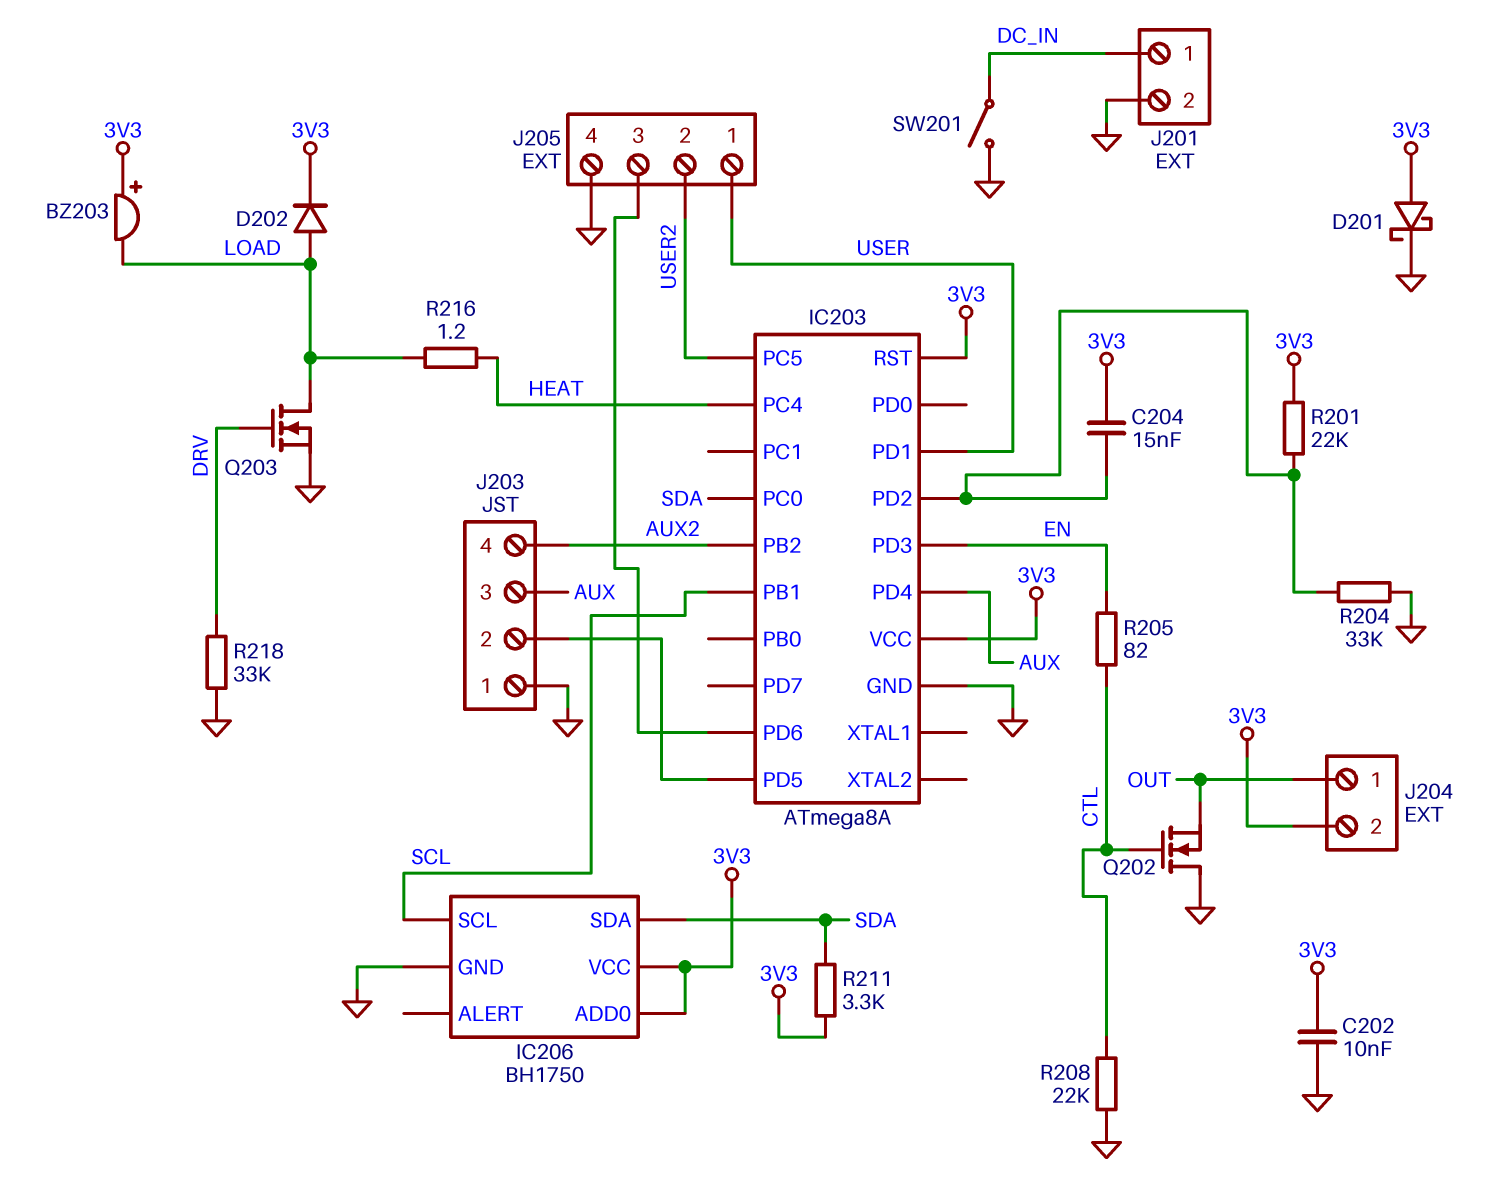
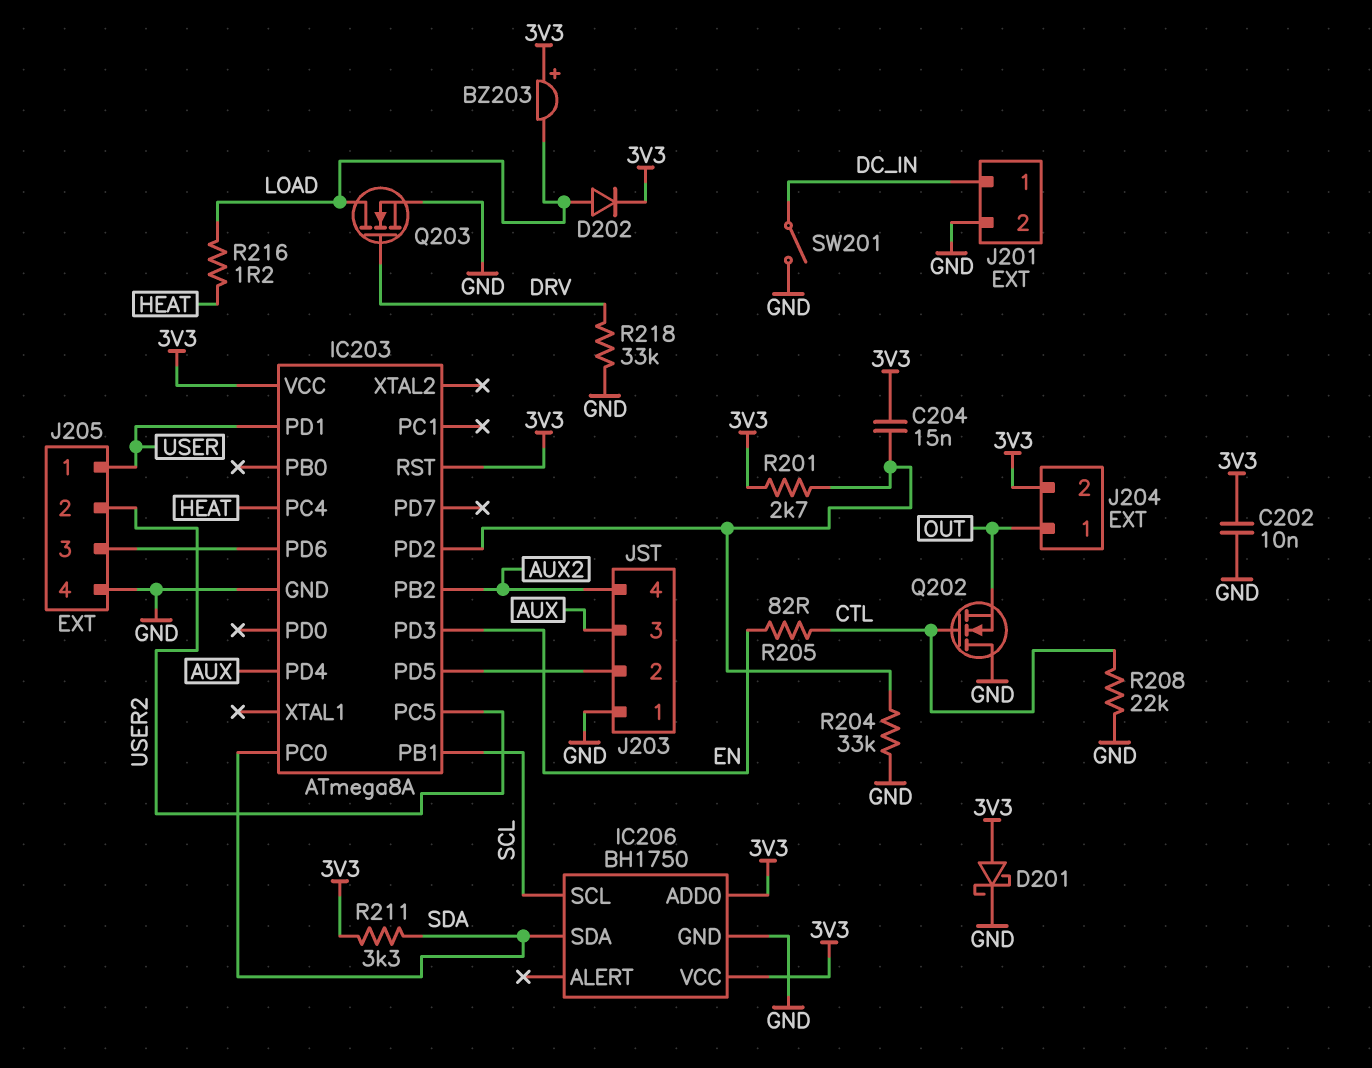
R201: 22k (3V3, IC203/PD2) -> 2.7k (3V3, IC203/PD2)

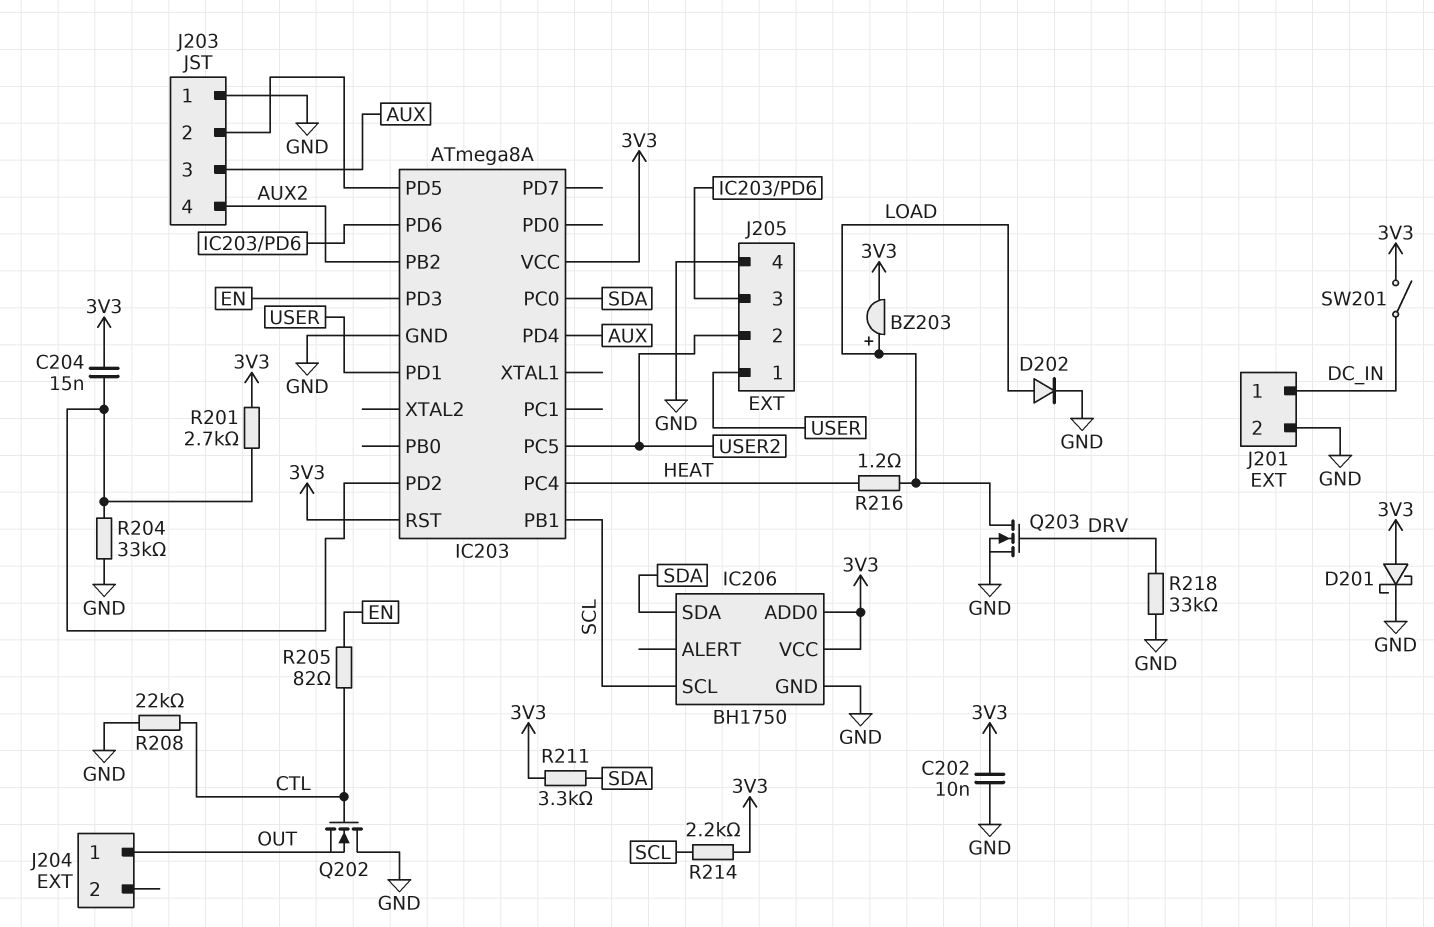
BZ203: buzzer (plus 3V3, minus LOAD) -> buzzer (plus LOAD, minus 3V3)
D202: diode (A LOAD, K 3V3) -> diode (A LOAD, K GND)
J204 pin 2: 3V3 -> none
R214: none -> 2.2k (3V3, SCL)
SW201: switch (DC_IN, GND) -> switch (3V3, DC_IN)

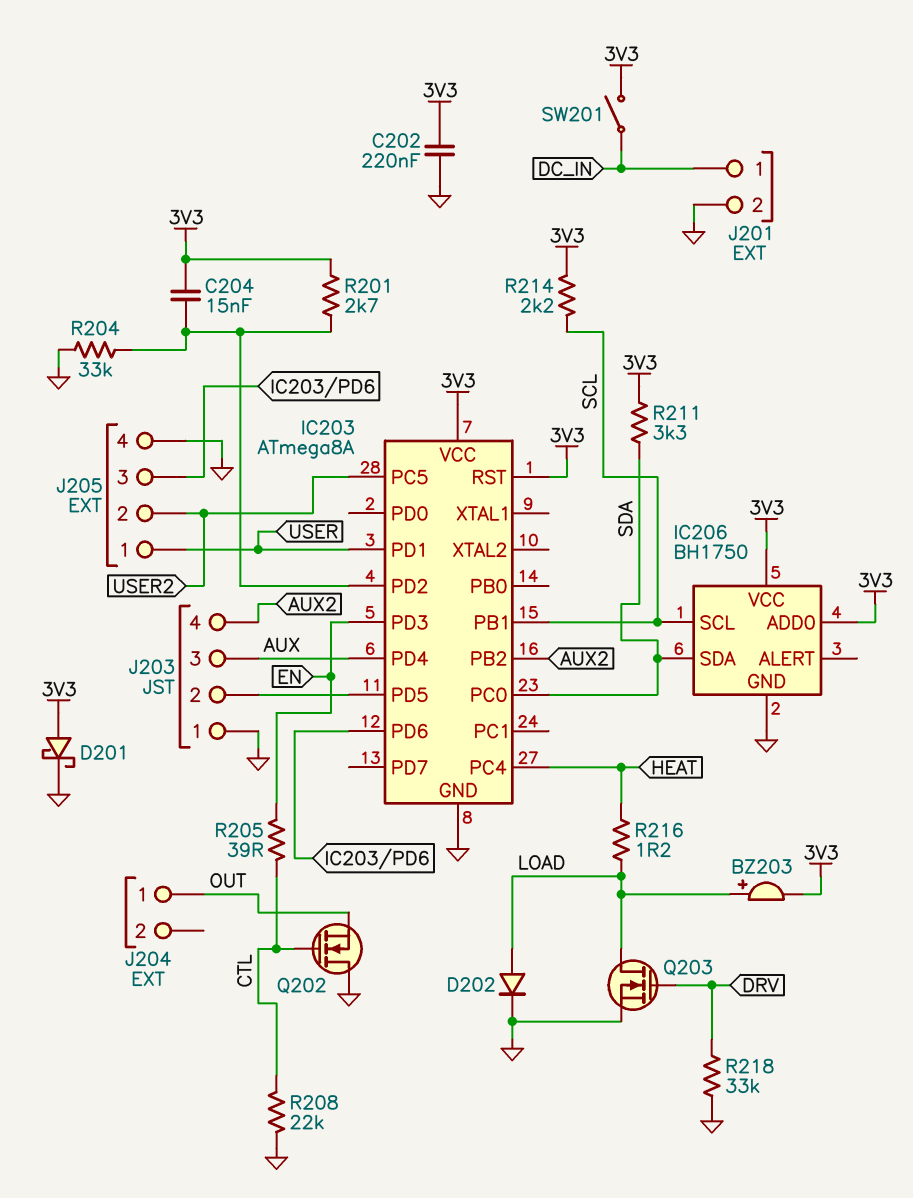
C202: 10nF (3V3, GND) -> 220nF (3V3, GND)
R205: 82 (CTL, EN) -> 39 (CTL, EN)

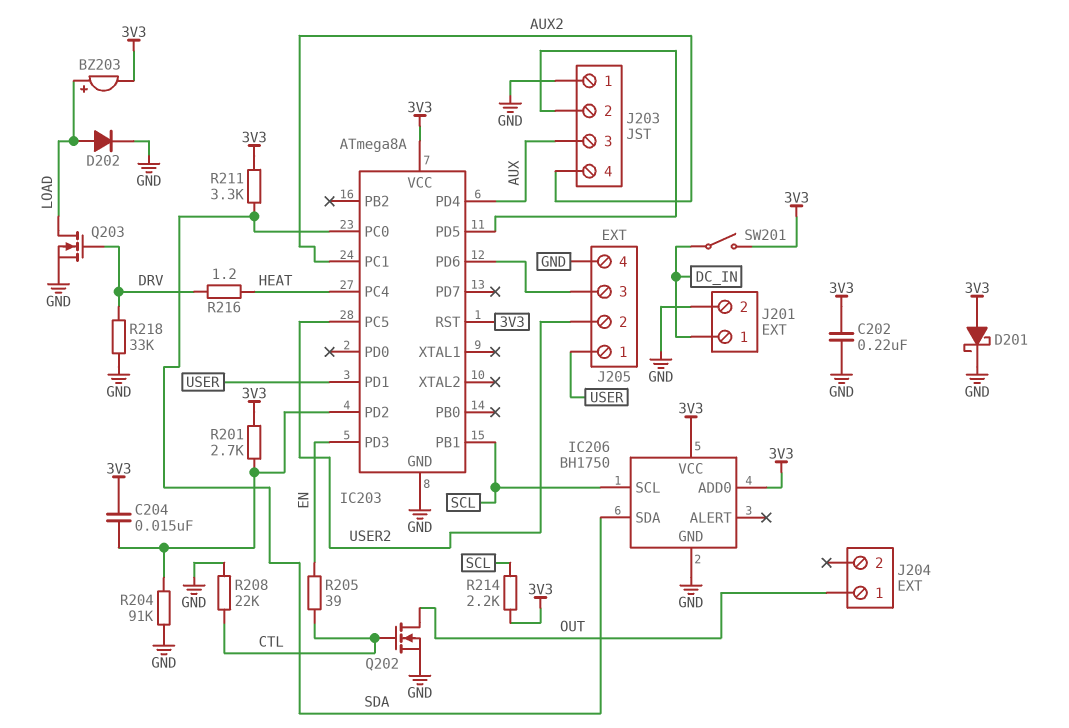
IC203 pin PB2: AUX2 -> none
IC203 pin PC1: none -> AUX2
Q202: NMOS (G CTL, D GND, S OUT) -> NMOS (G CTL, D OUT, S GND)
R204: 33k (GND, IC203/PD2) -> 91k (GND, IC203/PD2)
R216: 1.2 (HEAT, LOAD) -> 1.2 (DRV, HEAT)

